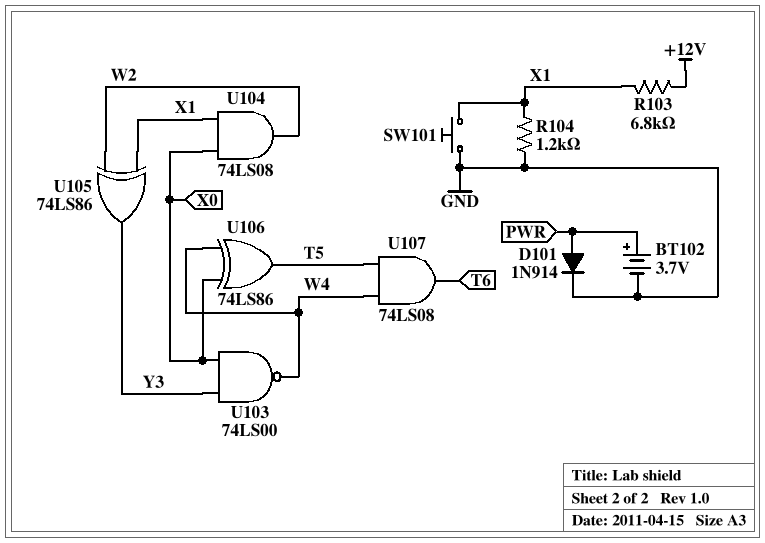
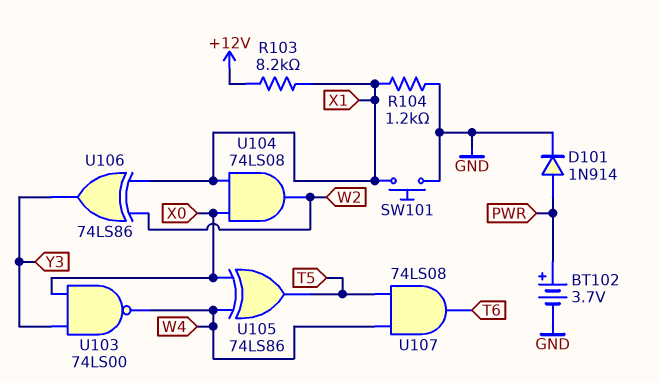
R103: 6.8k (+12V, X1) -> 8.2k (+12V, X1)
U105: XOR 74LS86 (in W2, in X1, out Y3) -> XOR 74LS86 (in W4, in X0, out T5)
U106: XOR 74LS86 (in W4, in X0, out T5) -> XOR 74LS86 (in W2, in X1, out Y3)

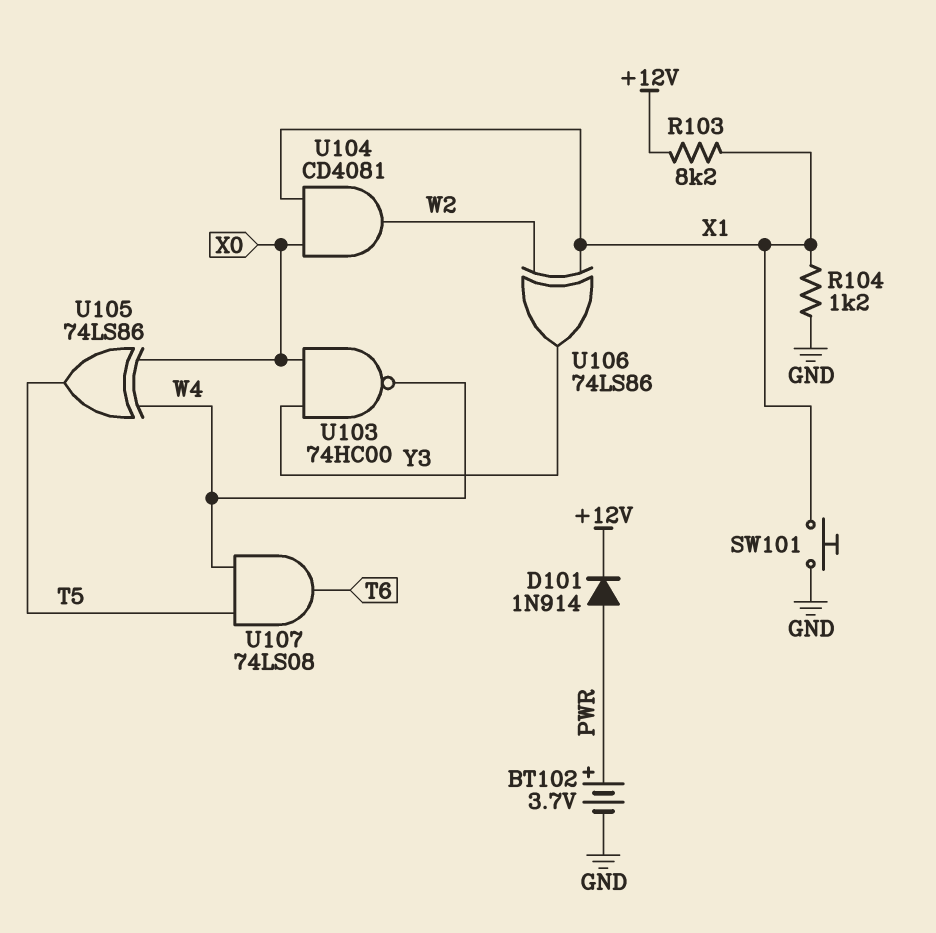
D101: diode 1N914 (A PWR, K GND) -> diode 1N914 (A PWR, K +12V)
U103: NAND 74LS00 (in X0, in Y3, out W4) -> NAND 74HC00 (in X0, in Y3, out W4)
U104: AND 74LS08 (in X0, in X1, out W2) -> AND CD4081 (in X0, in X1, out W2)

